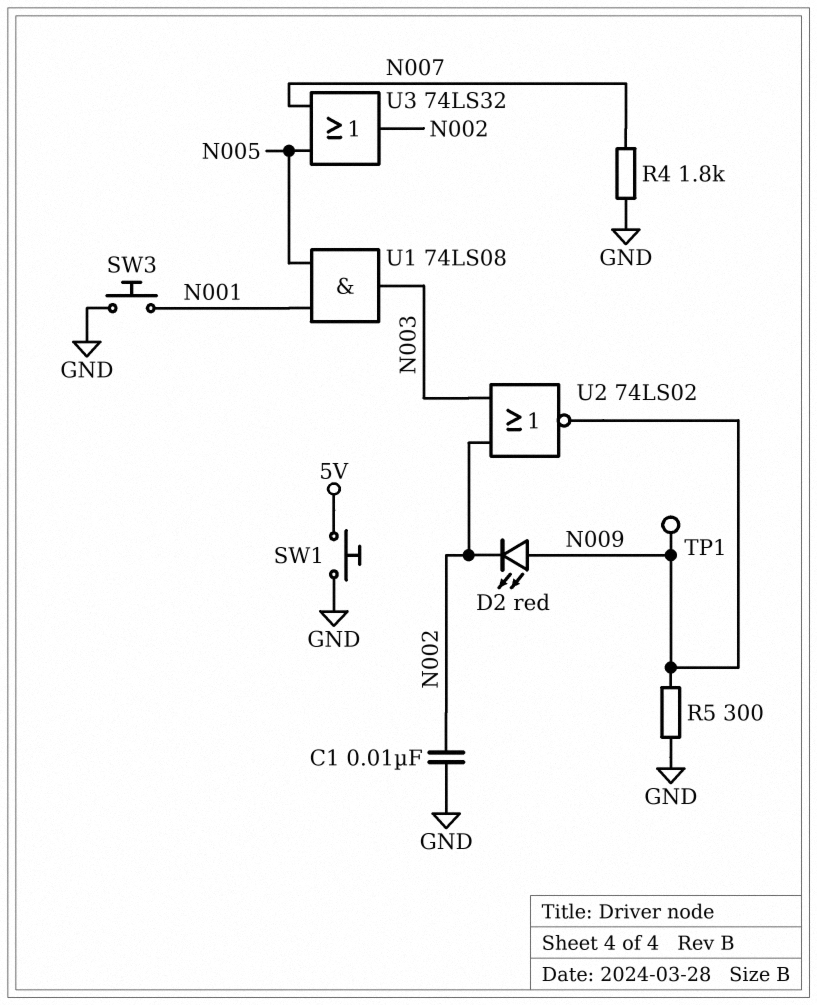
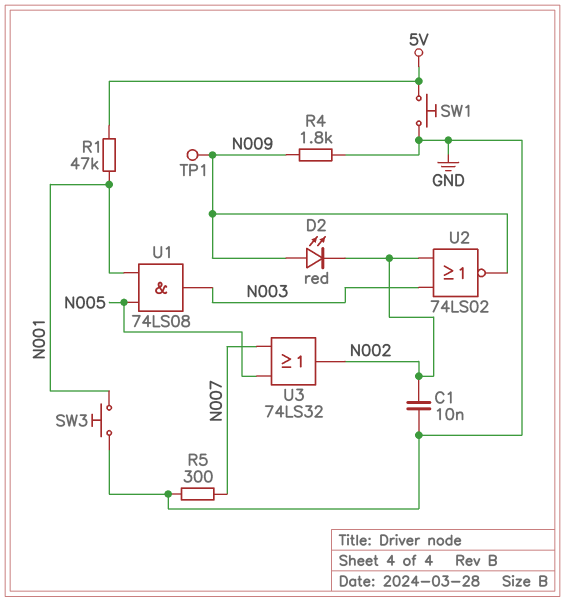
R1: none -> 47k (5V, N001)
R4: 1.8k (GND, N007) -> 1.8k (GND, N009)
R5: 300 (GND, N009) -> 300 (GND, N007)

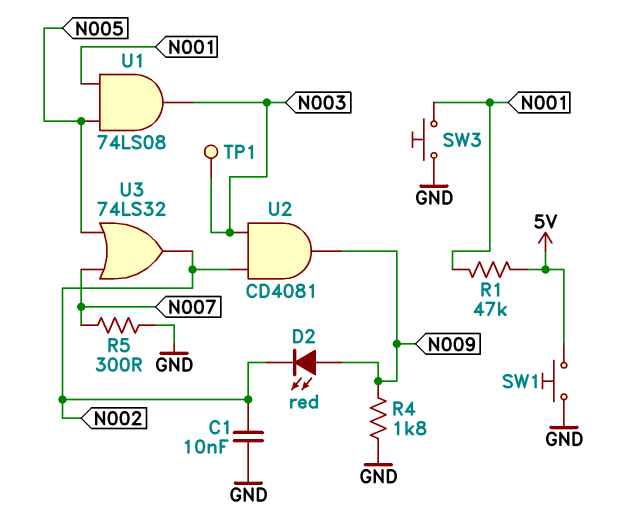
TP1: test point (N009) -> test point (N003)
U2: NOR 74LS02 (in N002, in N003, out N009) -> AND CD4081 (in N002, in N003, out N009)

